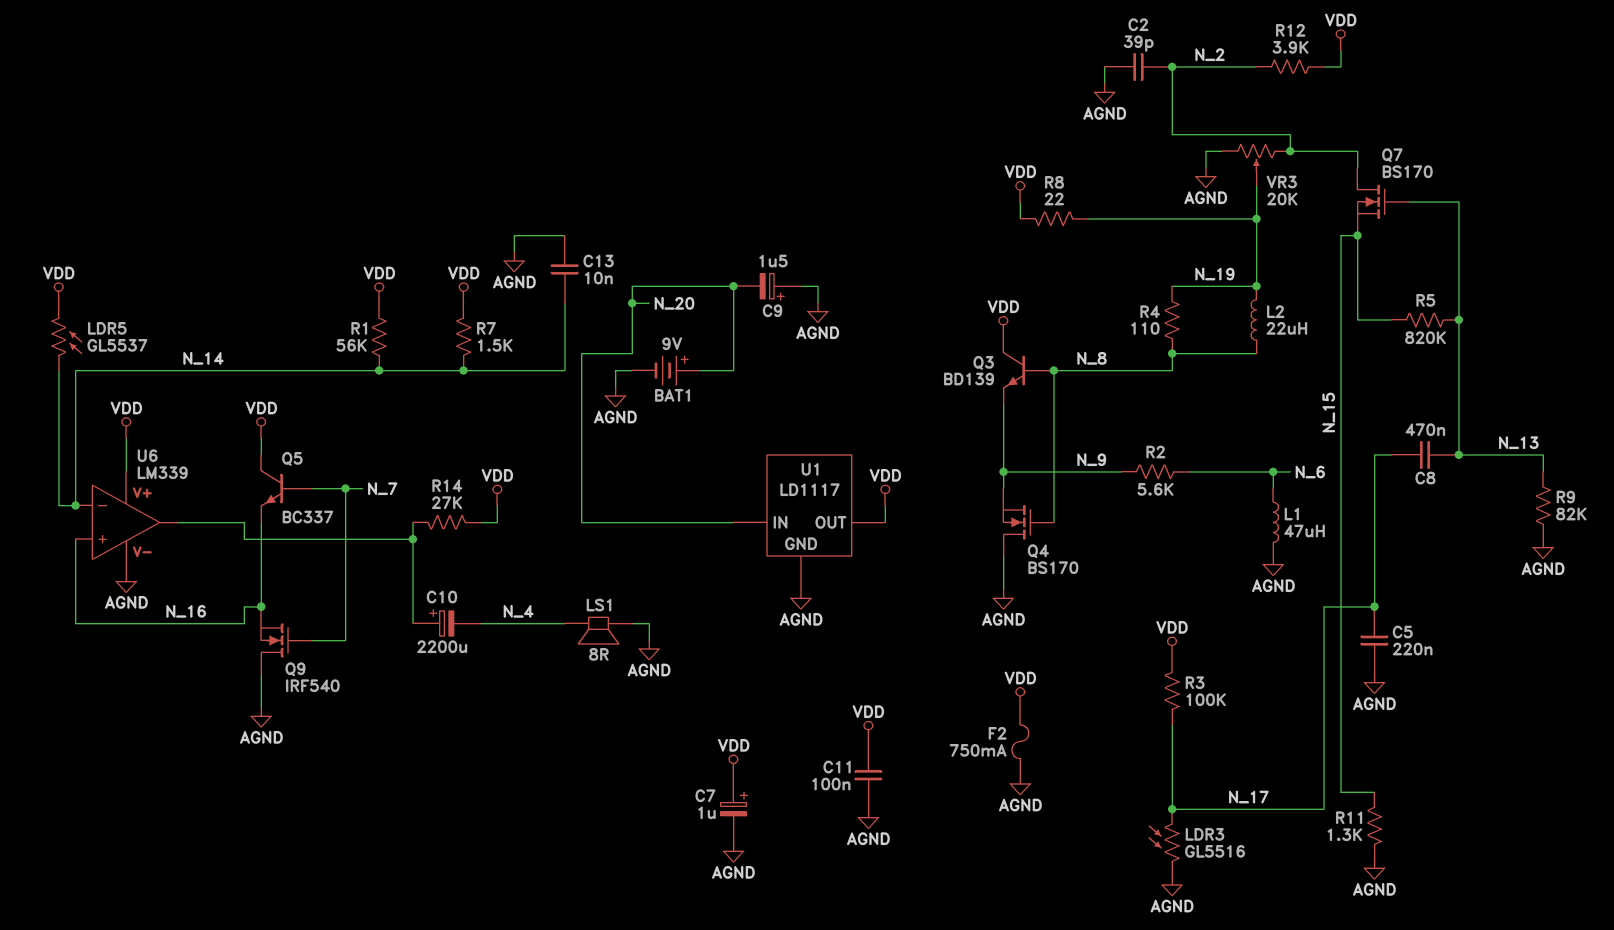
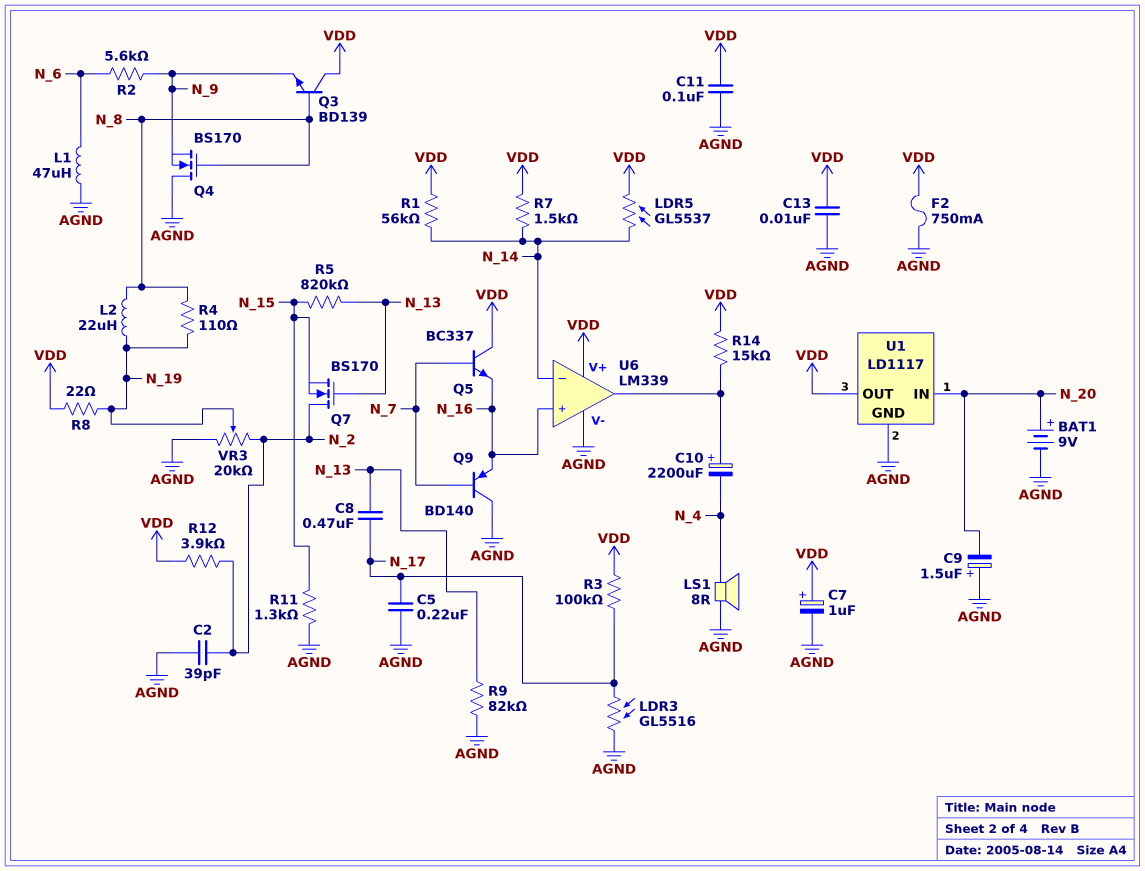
C13: 10nF (AGND, N_14) -> 10nF (AGND, VDD)
Q9: NMOS IRF540 (G N_7, D AGND, S N_16) -> PNP BD140 (B N_7, C AGND, E N_16)
R14: 27k (U6/out, VDD) -> 15k (U6/out, VDD)

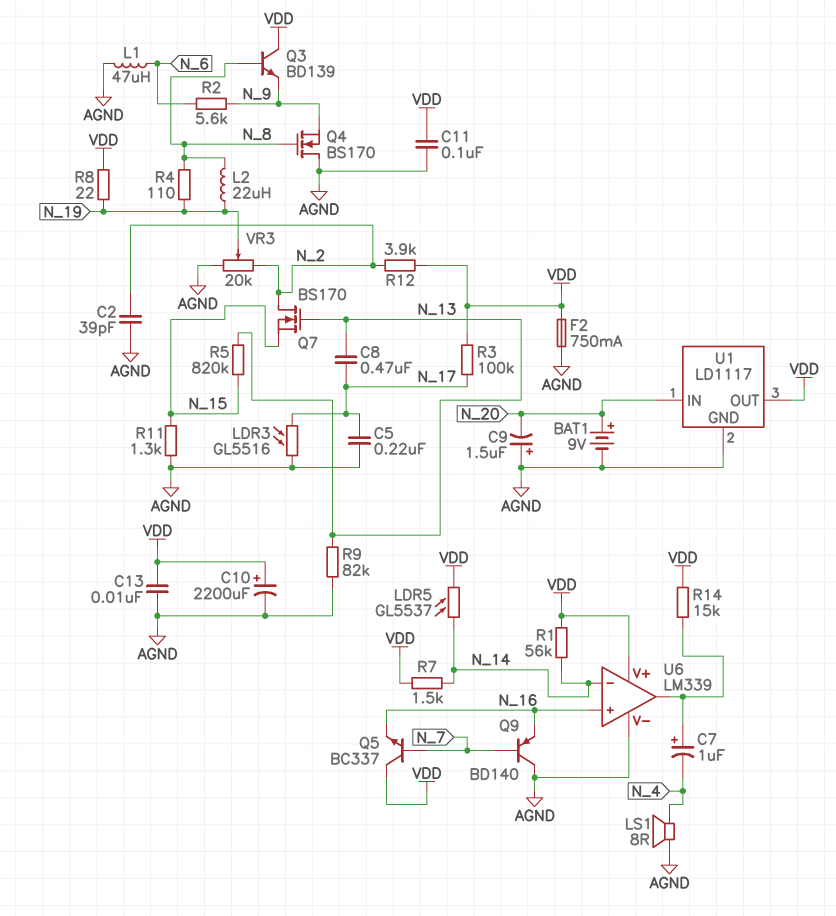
C7: 1uF (plus VDD, minus AGND) -> 1uF (plus U6/out, minus N_4)
C10: 2200uF (plus U6/out, minus N_4) -> 2200uF (plus VDD, minus AGND)

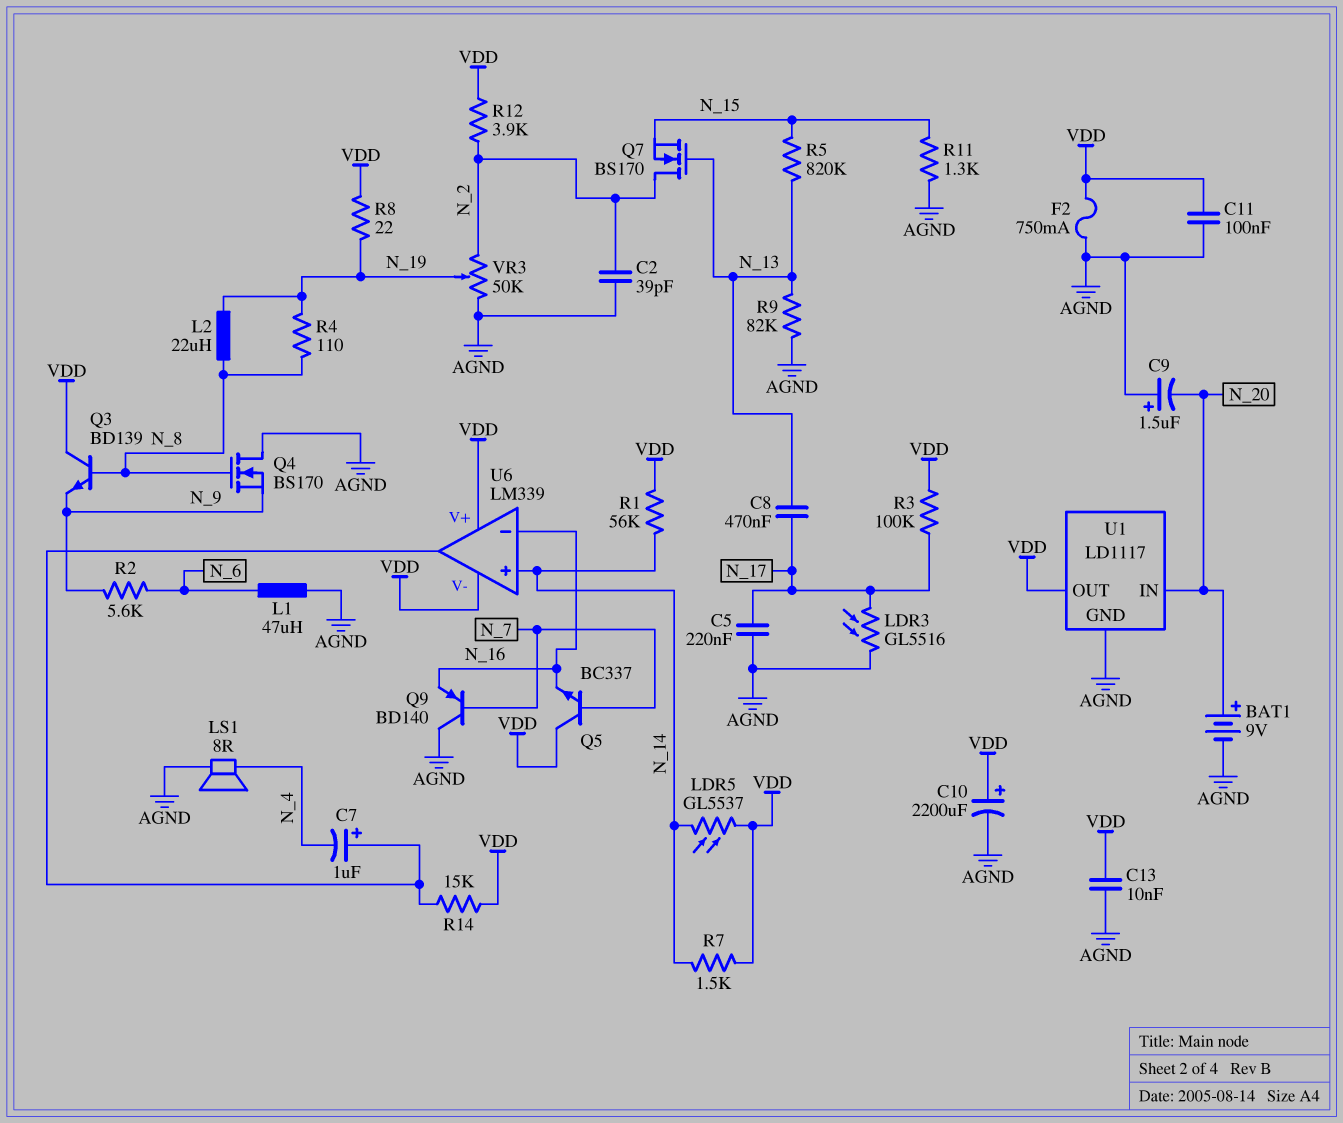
U6 pin V-: AGND -> VDD
U6 pin in+: N_16 -> N_14
U6 pin in-: N_14 -> N_16
VR3: 20k (AGND, N_2, wiper N_19) -> 50k (AGND, N_2, wiper N_19)

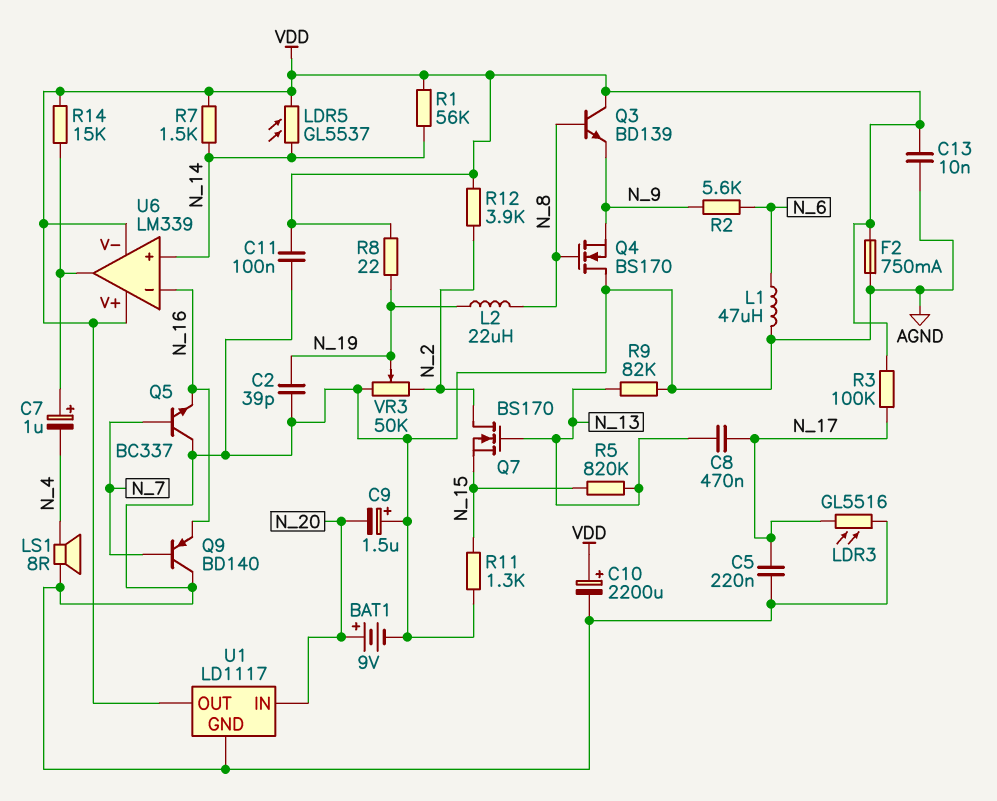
C2: 39pF (AGND, N_2) -> 39pF (AGND, N_19)
Q5: NPN BC337 (B N_7, C VDD, E N_16) -> NPN BC337 (B N_7, C AGND, E N_16)
R4: 110 (N_8, N_19) -> none

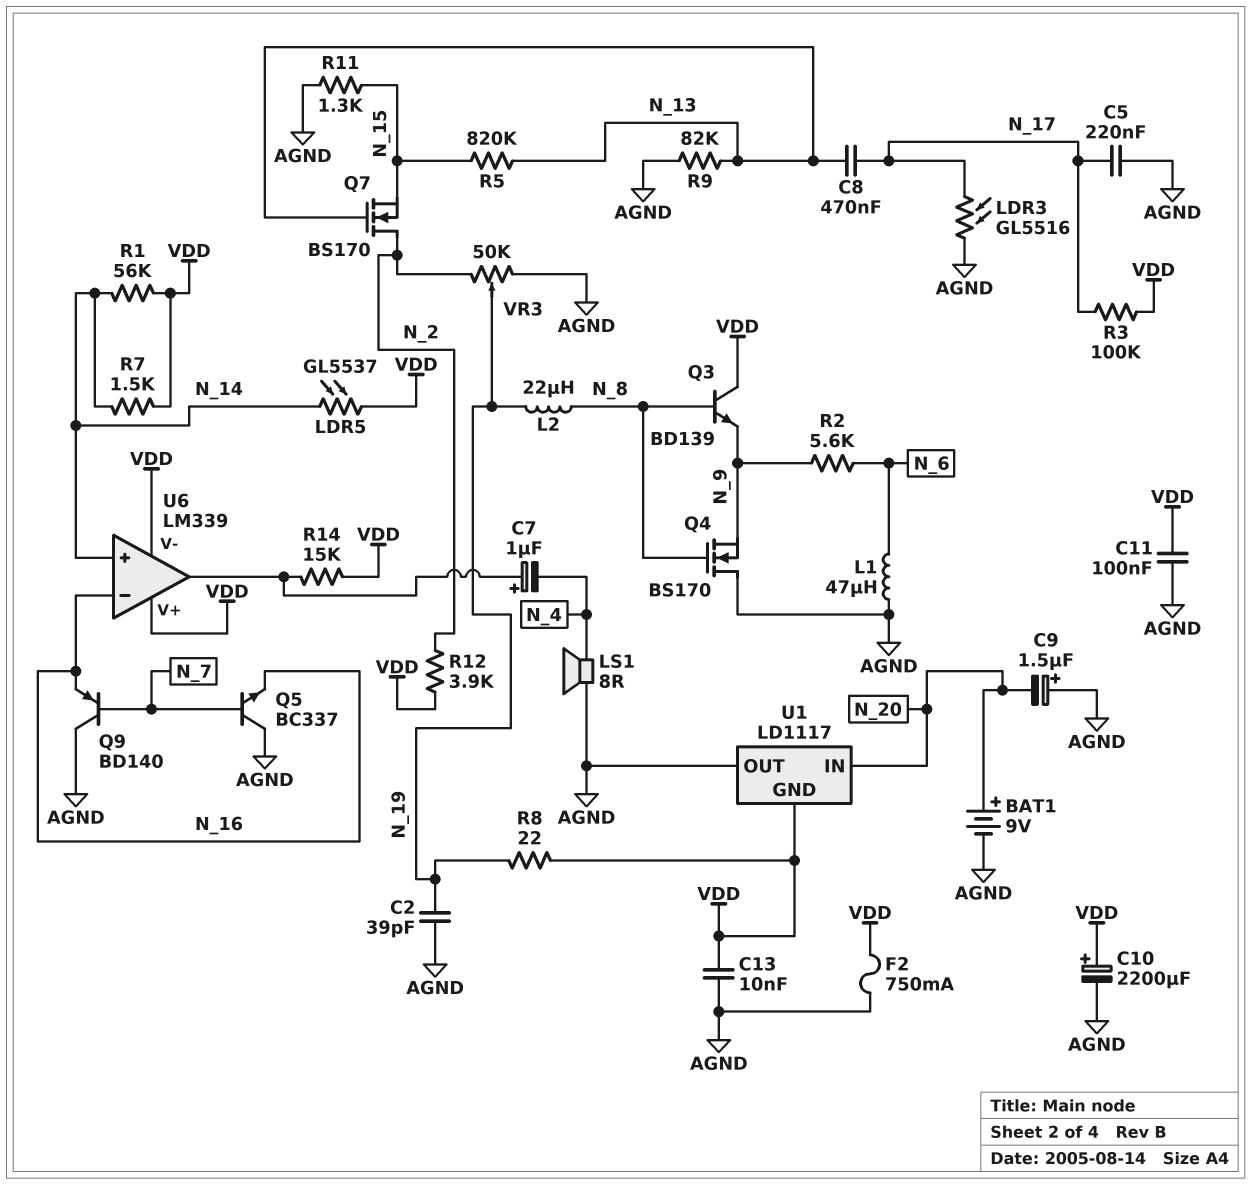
U1 pin GND: AGND -> VDD
U1 pin OUT: VDD -> AGND

